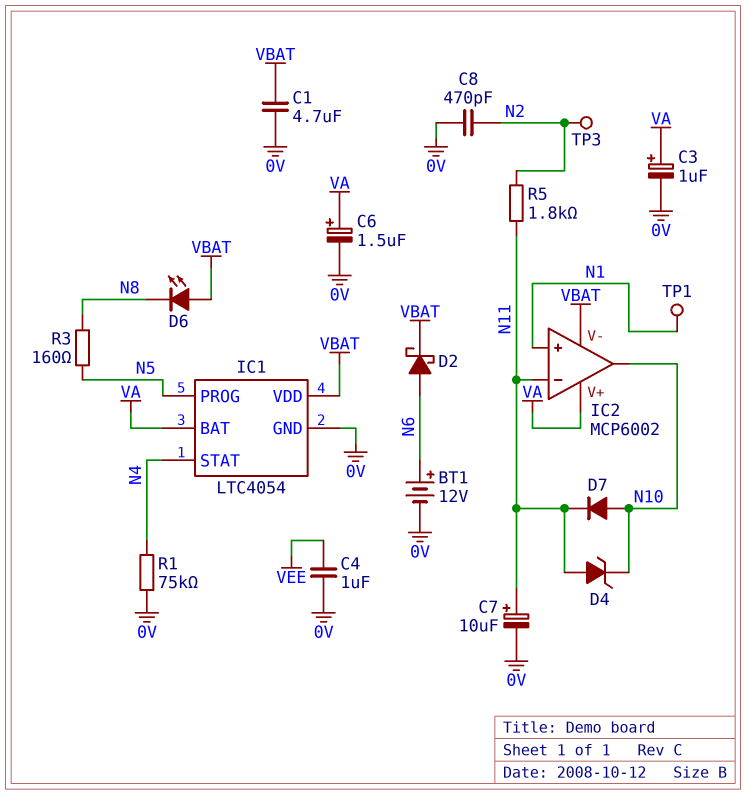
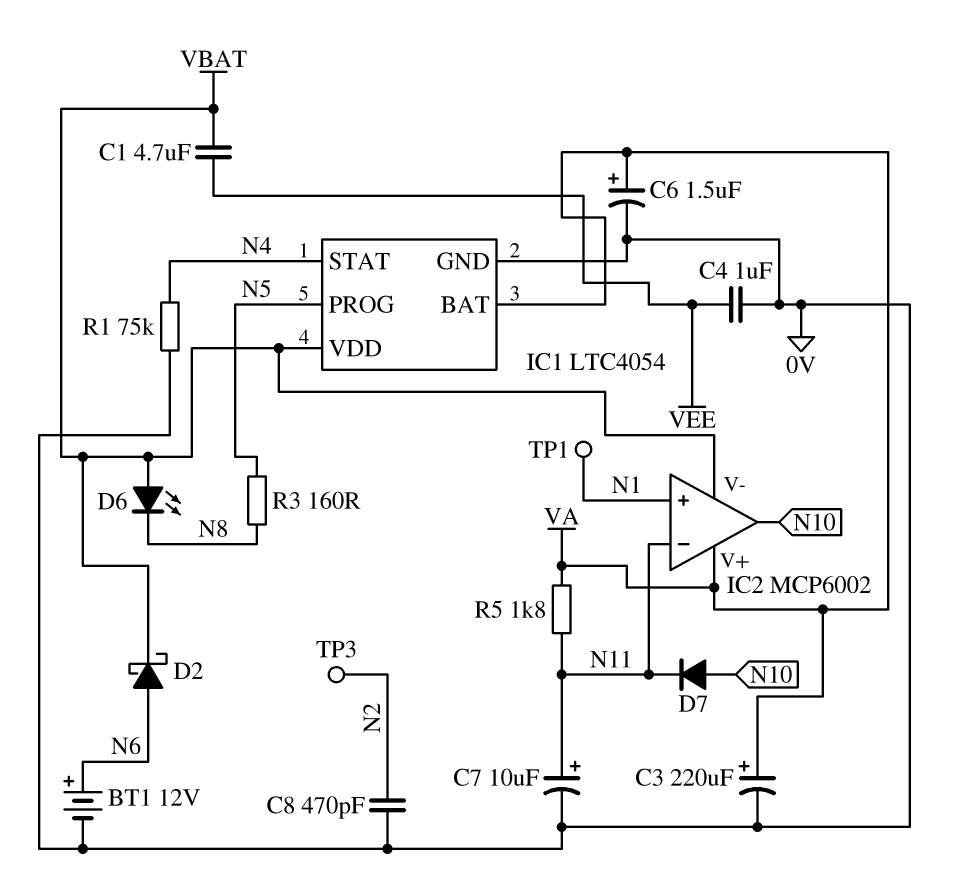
C1: 4.7uF (0V, VBAT) -> 4.7uF (VBAT, VEE)
C3: 1uF (plus VA, minus 0V) -> 220uF (plus VA, minus 0V)
D4: zener (A N11, K N10) -> none
R5: 1.8k (N2, N11) -> 1.8k (N11, VA)

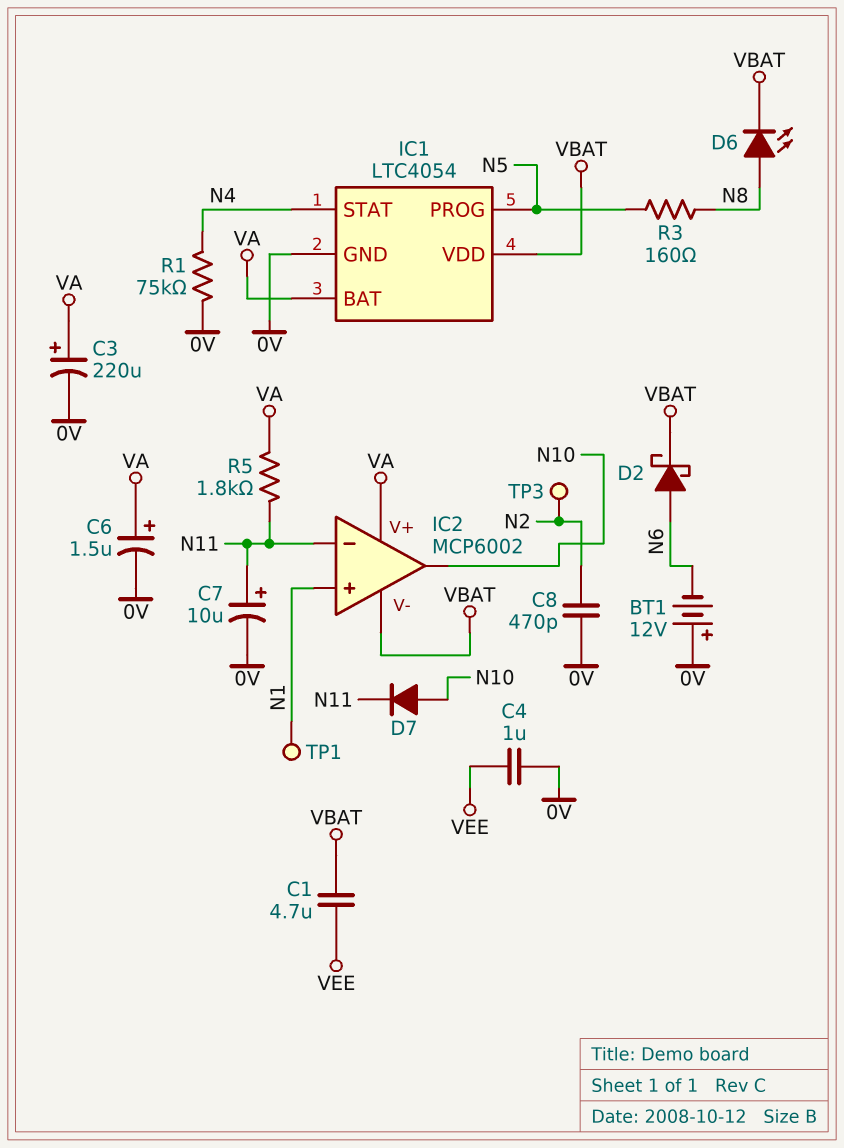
BT1: 12V (plus N6, minus 0V) -> 12V (plus 0V, minus N6)
D6: LED (A VBAT, K N8) -> LED (A N8, K VBAT)

